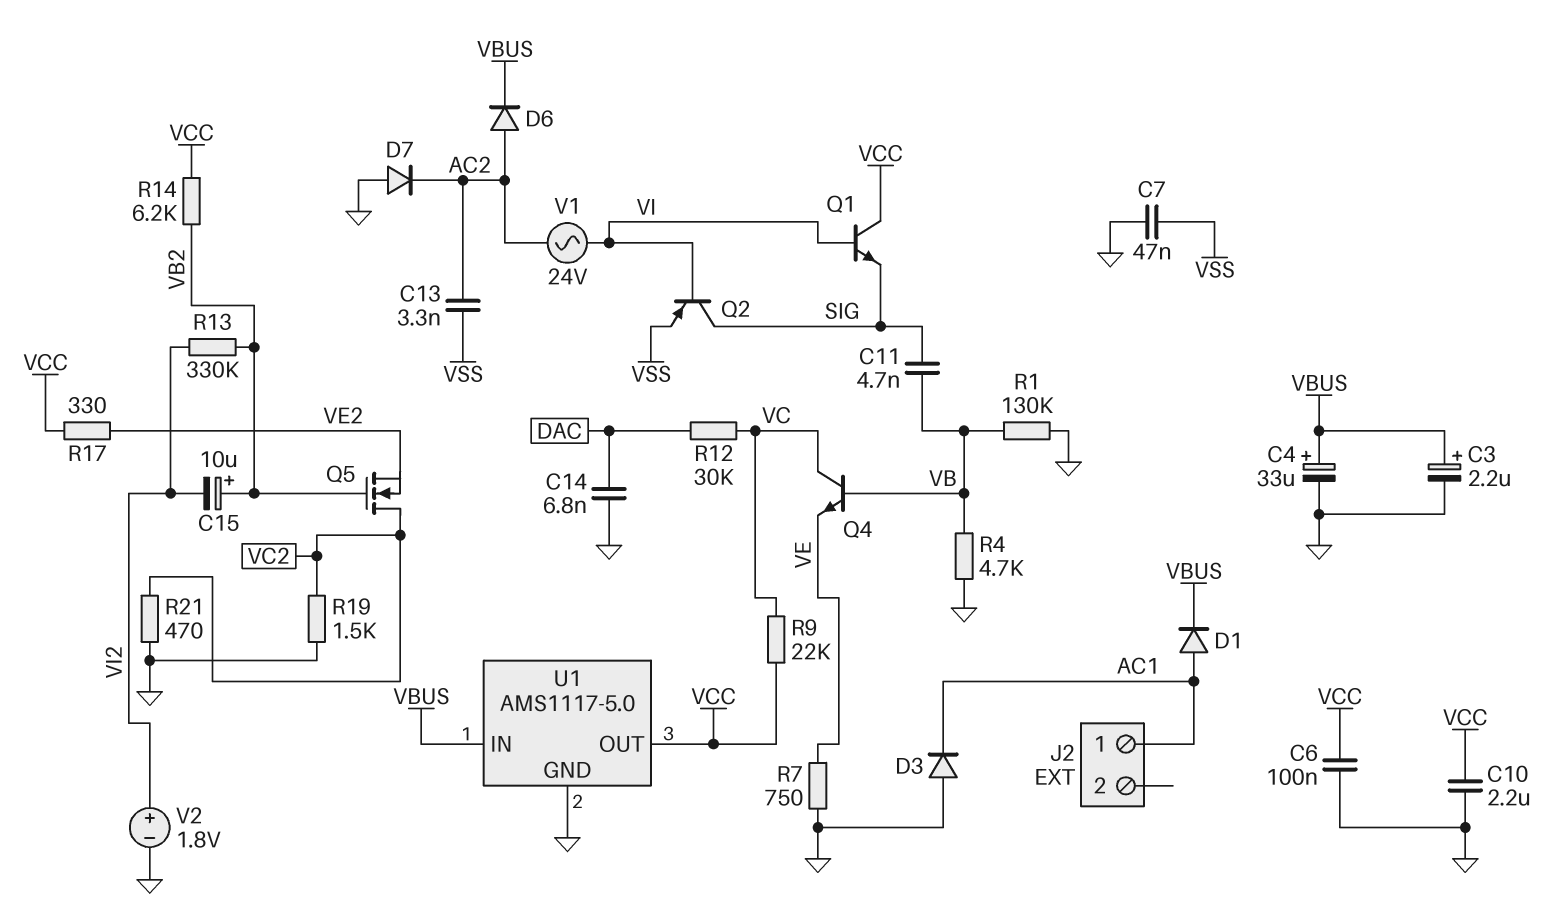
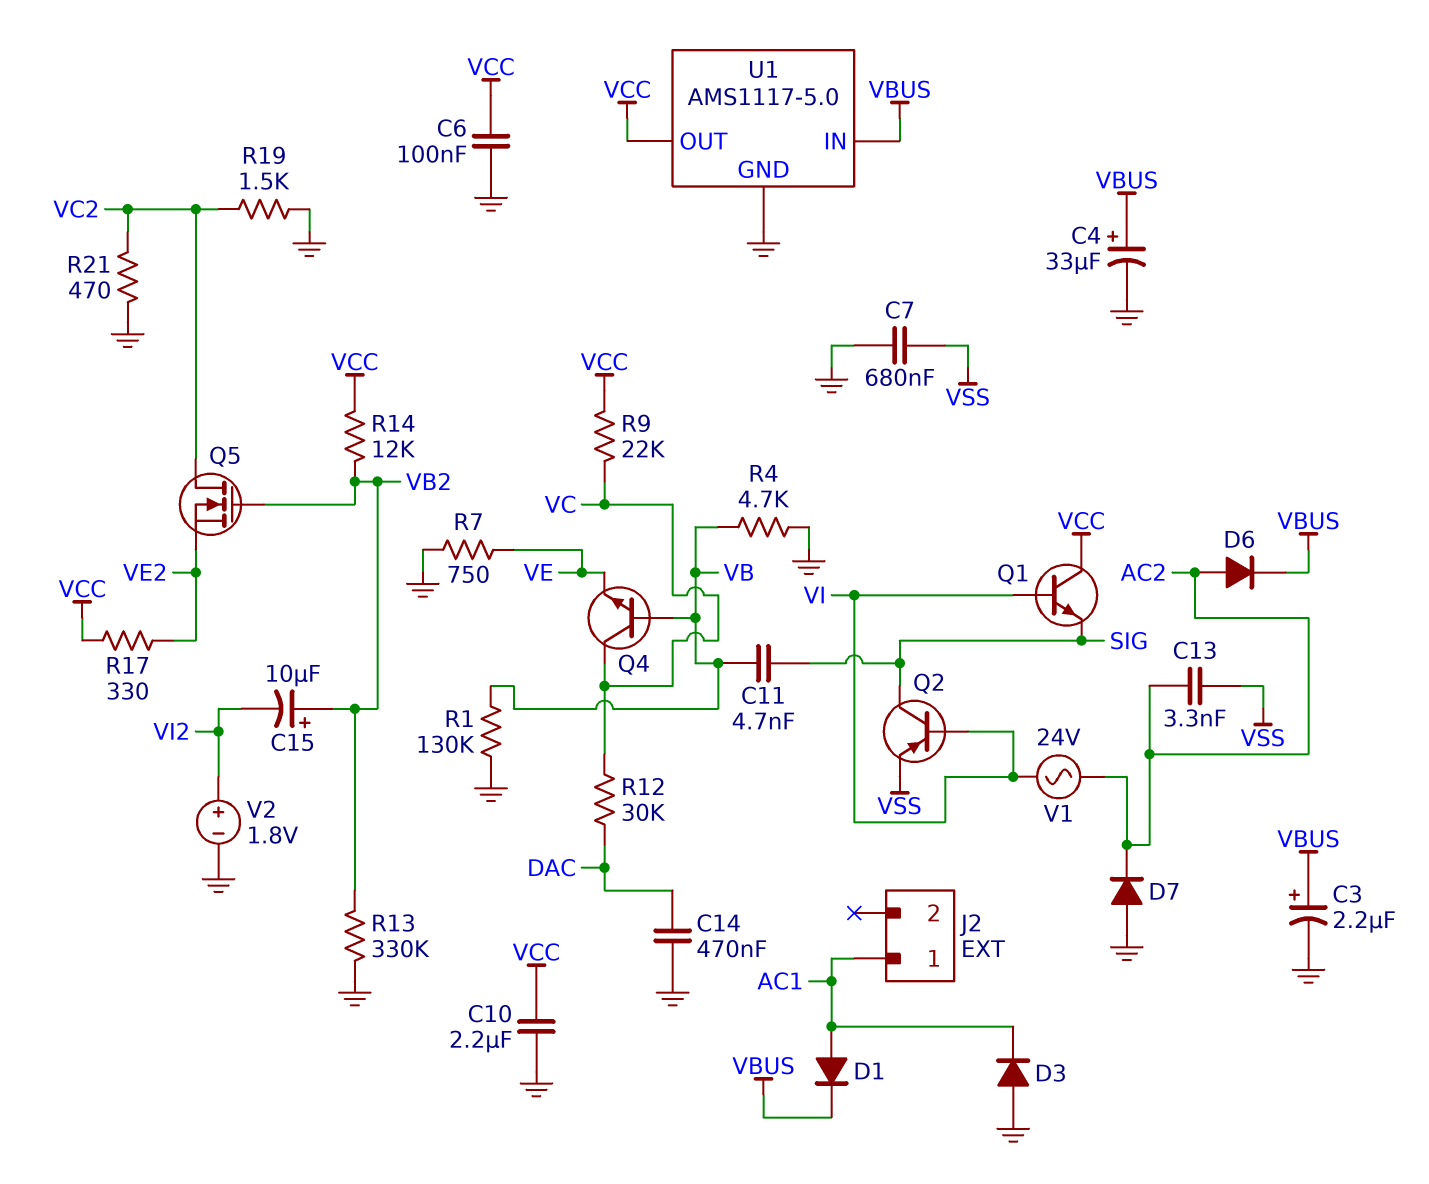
C7: 47nF (GND, VSS) -> 680nF (GND, VSS)
C14: 6.8nF (DAC, GND) -> 470nF (DAC, GND)
R13: 330k (VB2, VI2) -> 330k (GND, VB2)
R14: 6.2k (VB2, VCC) -> 12k (VB2, VCC)

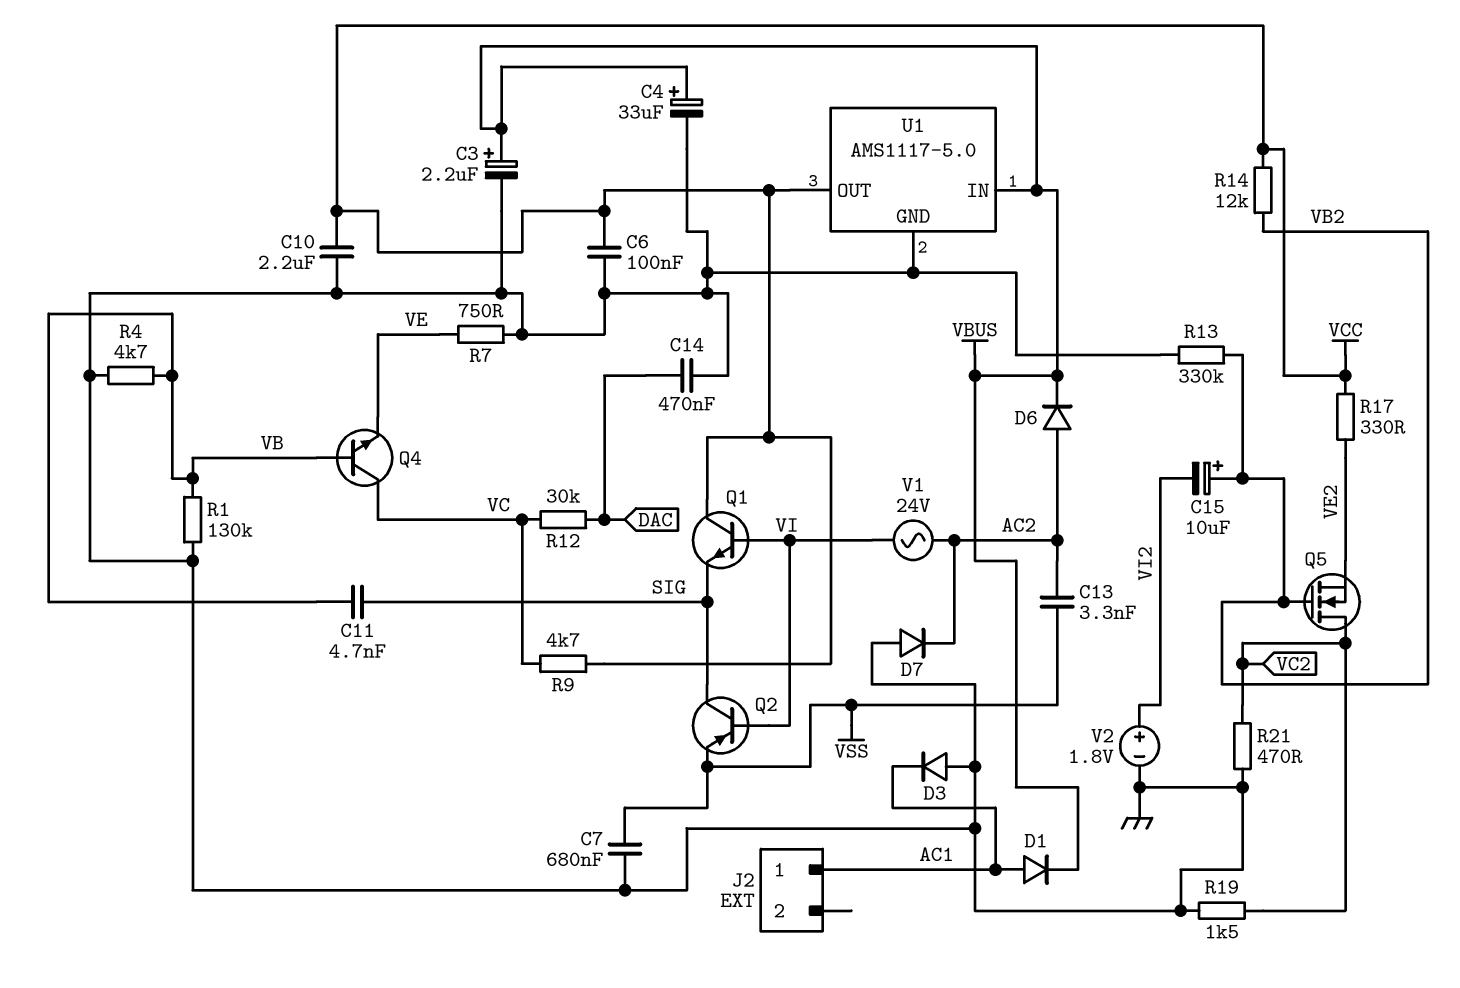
R9: 22k (VC, VCC) -> 4.7k (VC, VCC)

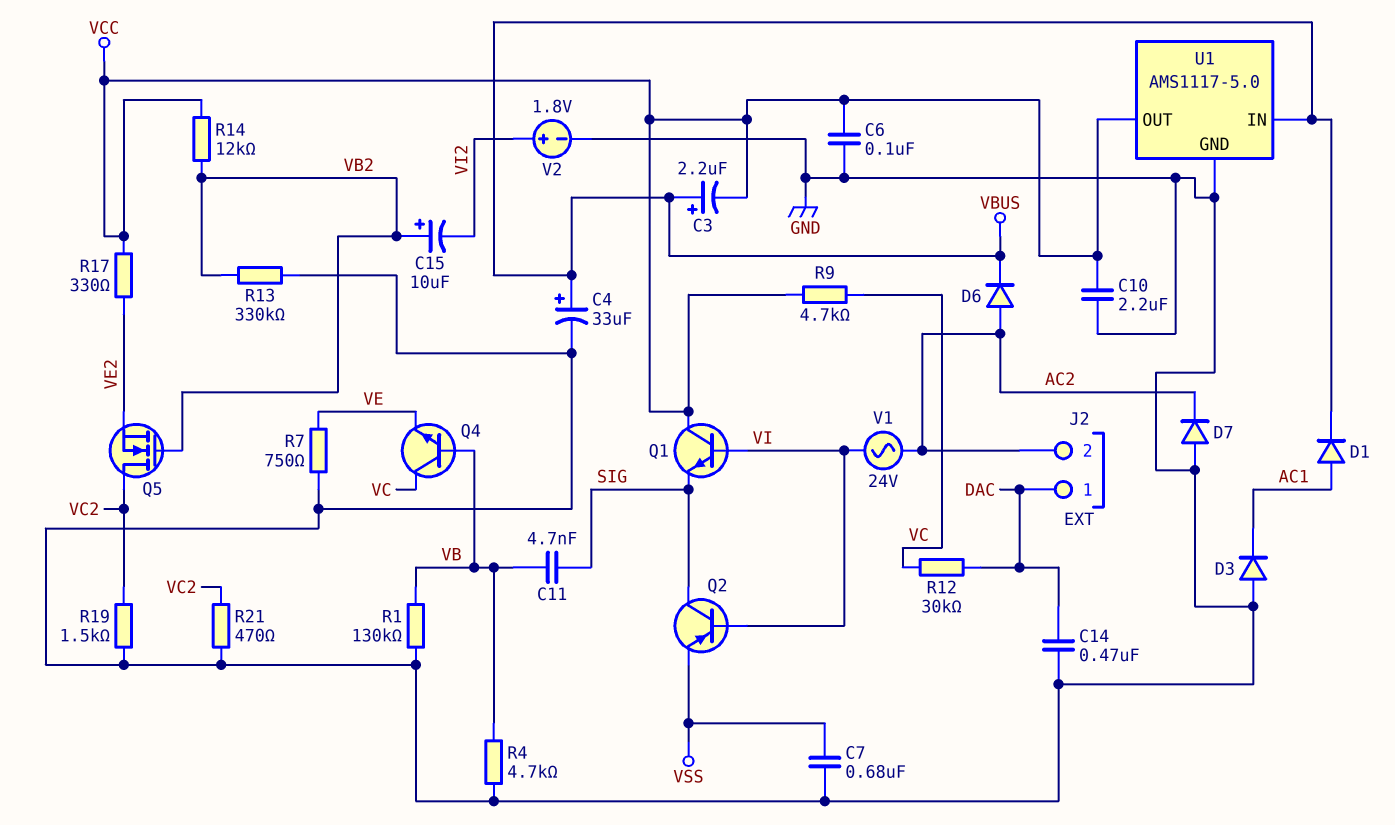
C3: 2.2uF (plus VBUS, minus GND) -> 2.2uF (plus VBUS, minus VCC)
C13: 3.3nF (AC2, VSS) -> none
J2 pin 1: AC1 -> DAC
J2 pin 2: none -> AC2

